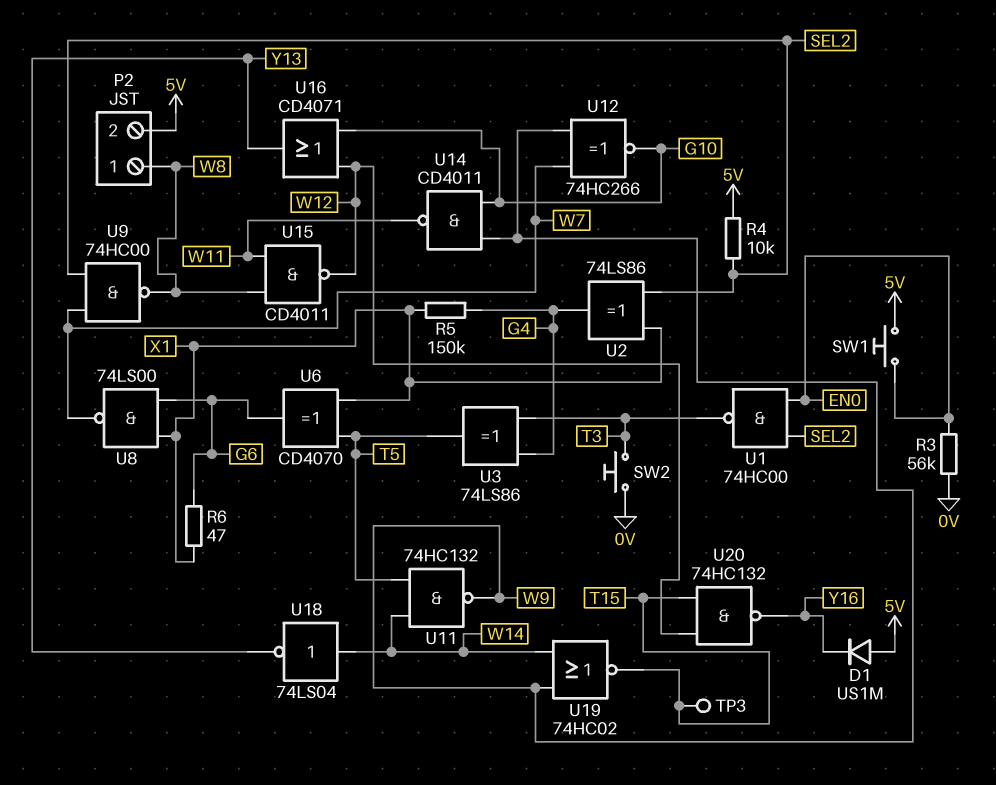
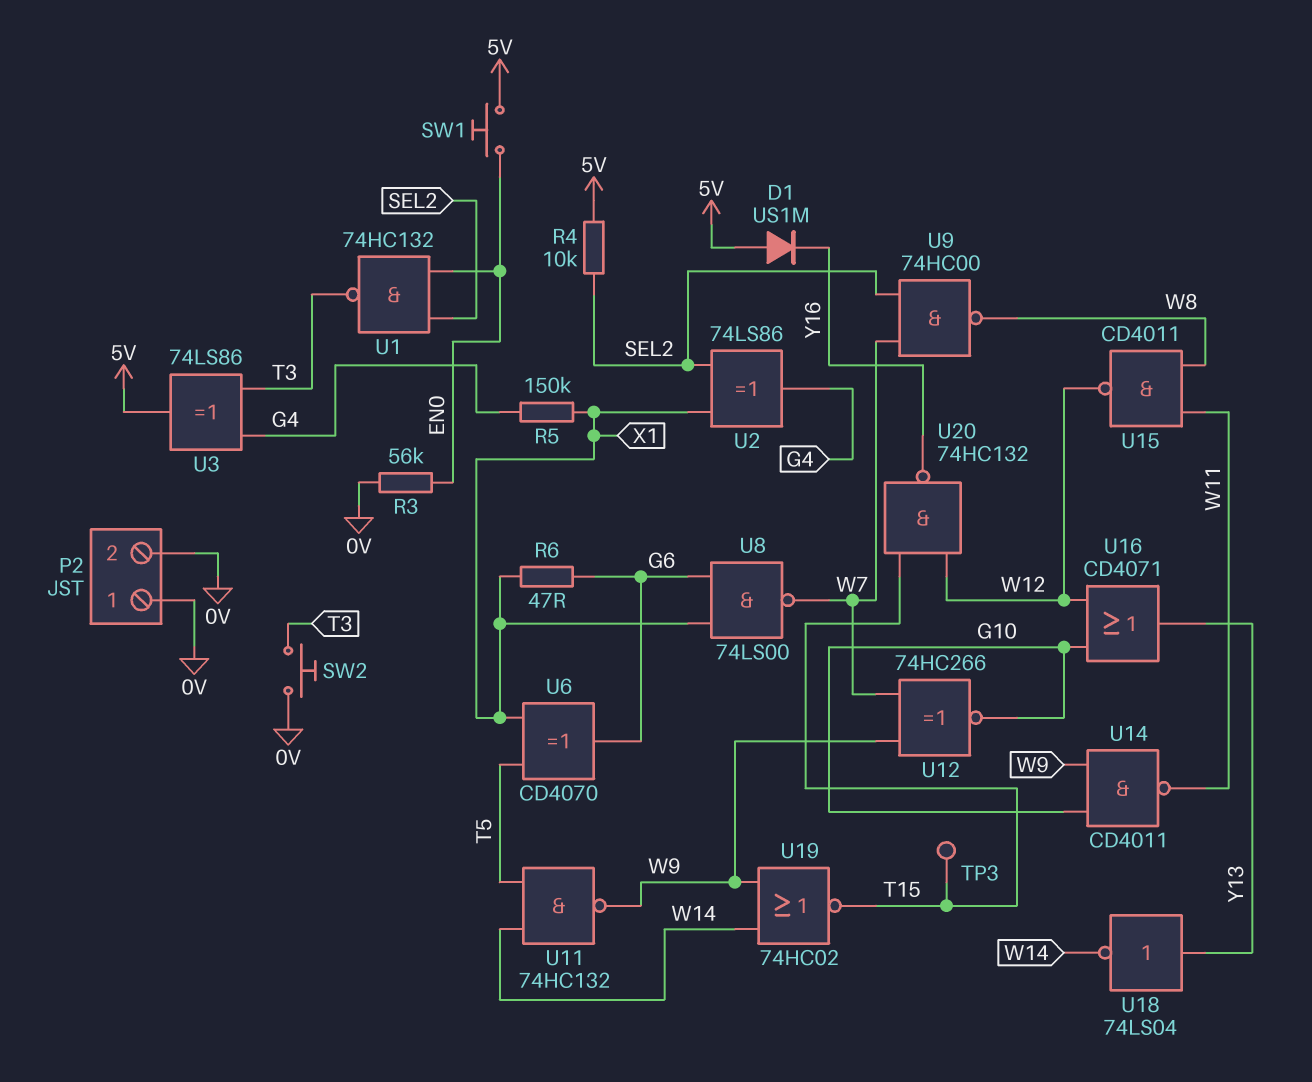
P2 pin 1: W8 -> 0V
P2 pin 2: 5V -> 0V
U1: NAND 74HC00 (in EN0, in SEL2, out T3) -> NAND 74HC132 (in EN0, in SEL2, out T3)
U3: XOR 74LS86 (in G4, in T3, out T5) -> XOR 74LS86 (in G4, in T3, out 5V)
U18: NOT 74LS04 (in W14, out Y13) -> NOT 74LS04 (in Y13, out W14)

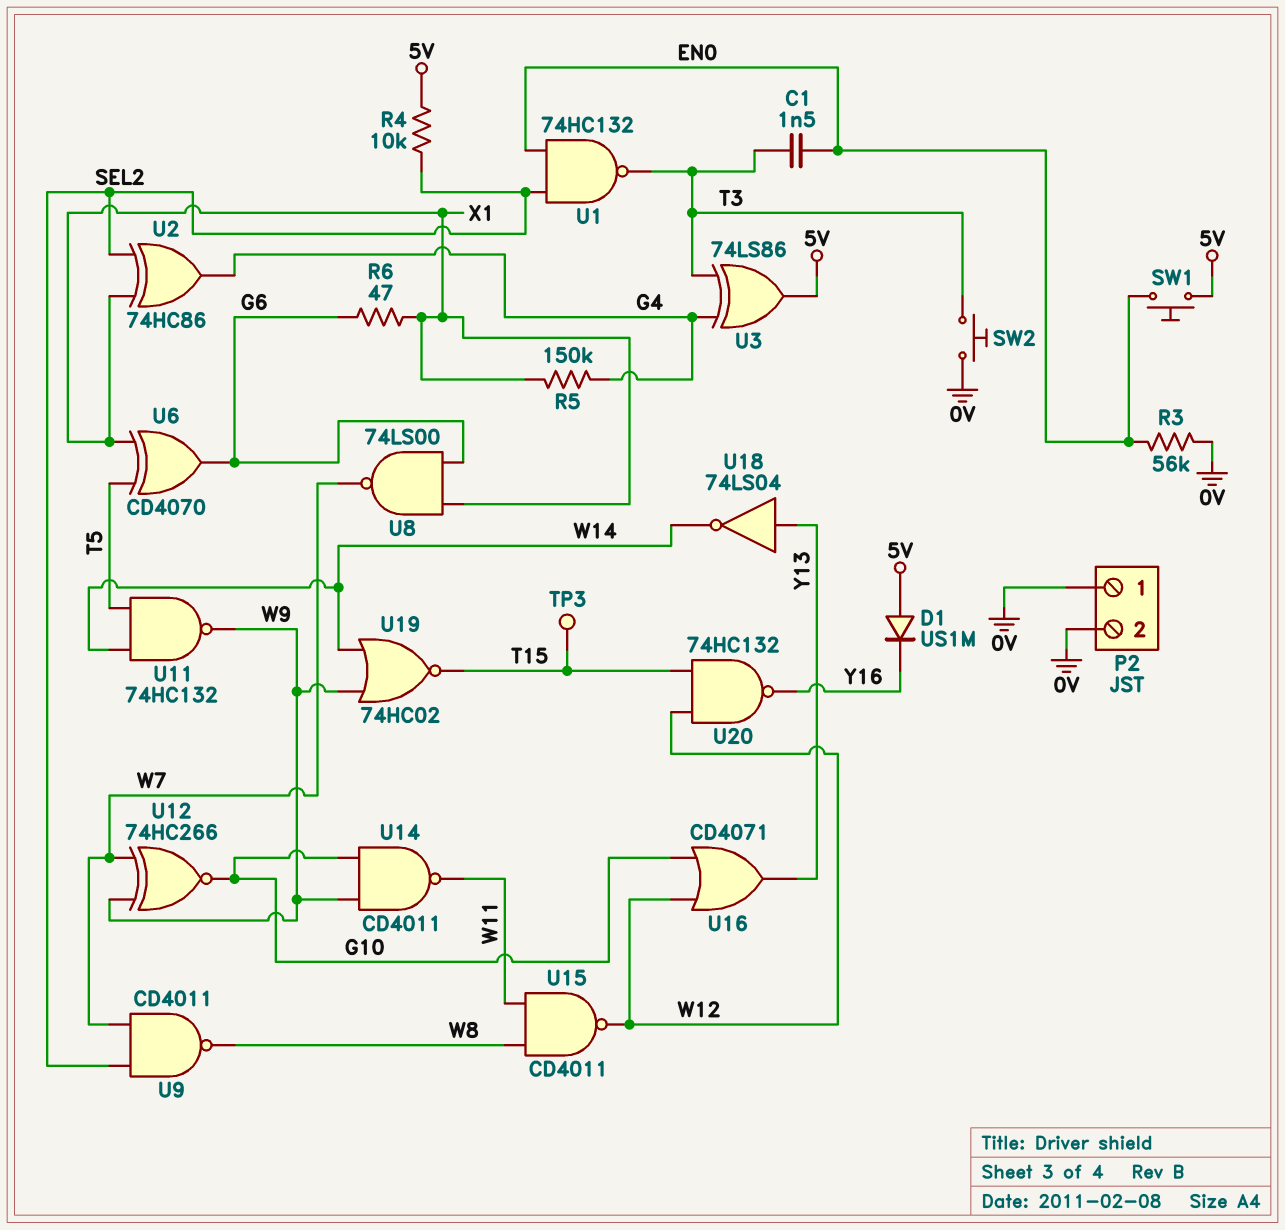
C1: none -> 1.5nF (EN0, T3)
U2: XOR 74LS86 (in SEL2, in X1, out G4) -> XOR 74HC86 (in SEL2, in X1, out G4)
U9: NAND 74HC00 (in SEL2, in W7, out W8) -> NAND CD4011 (in SEL2, in W7, out W8)

